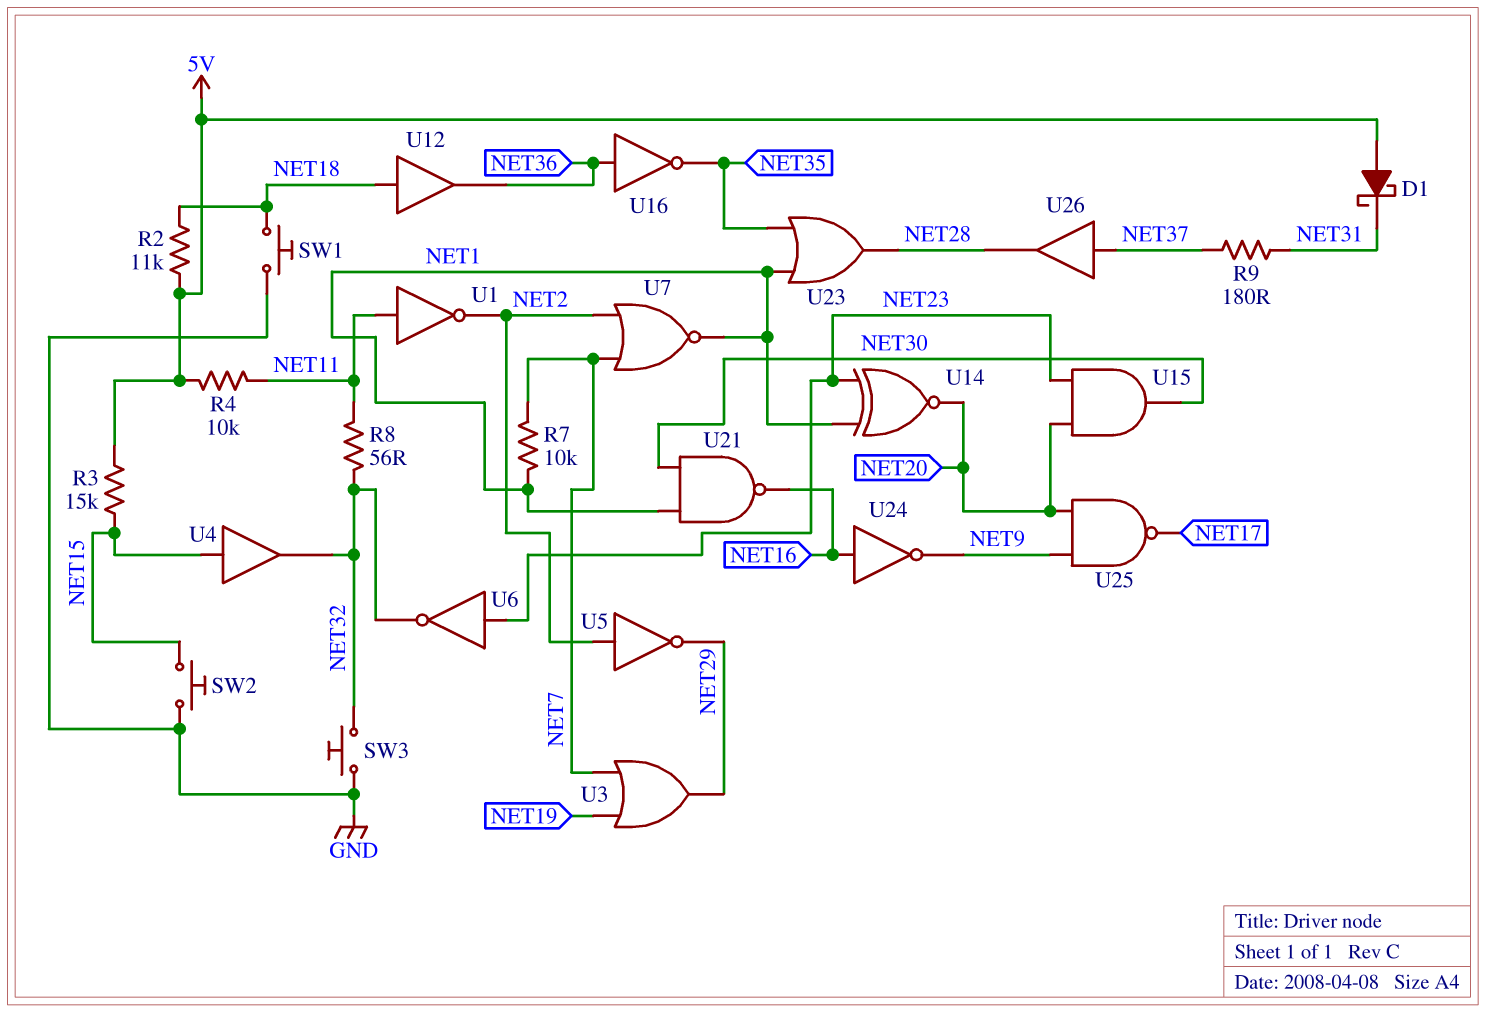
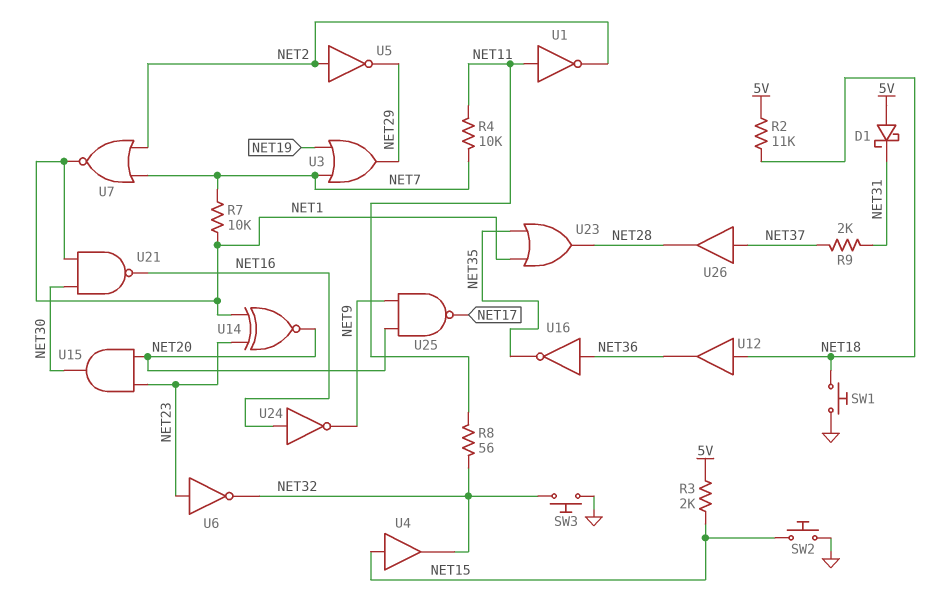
R3: 15k (5V, NET15) -> 2k (5V, NET15)
R4: 10k (5V, NET11) -> 10k (NET7, NET11)
R9: 180 (NET31, NET37) -> 2k (NET31, NET37)

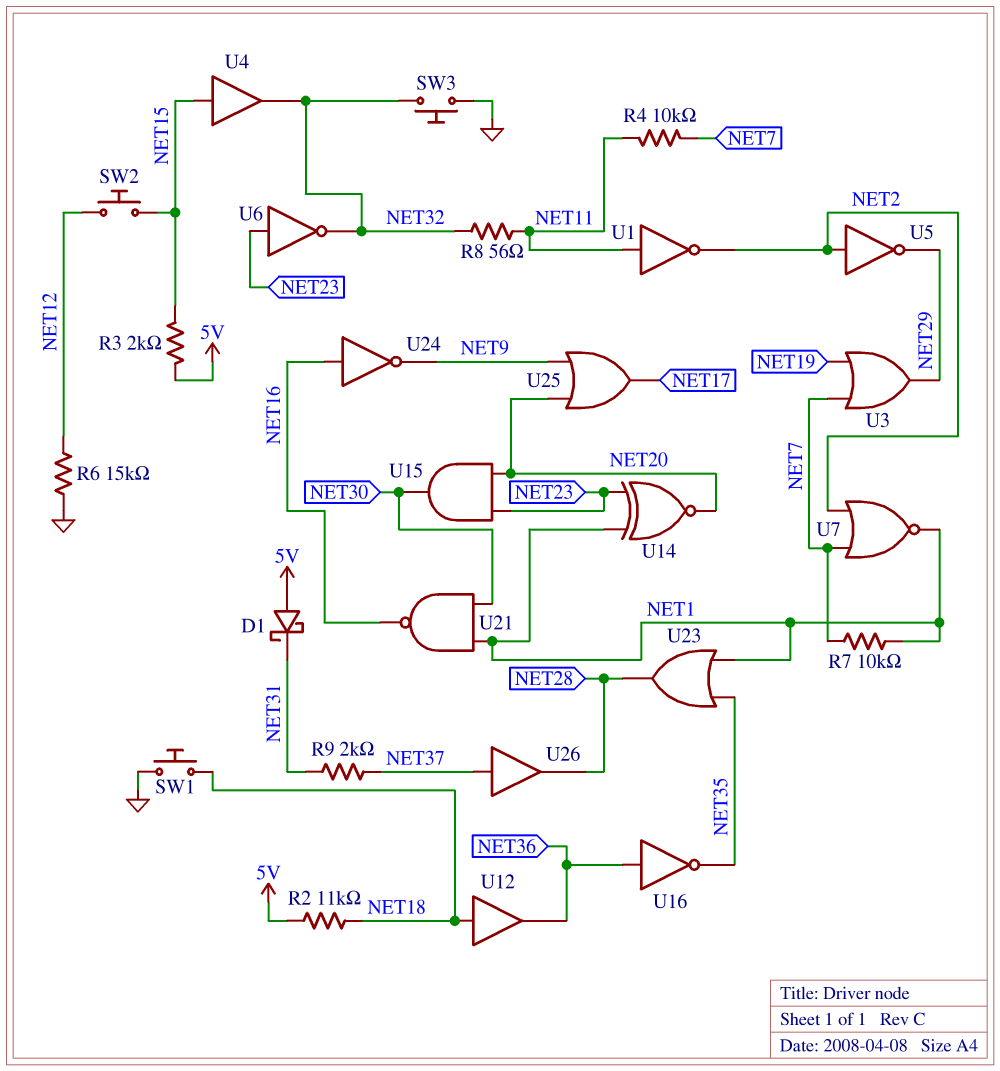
R6: none -> 15k (GND, NET12)
SW2: button (GND, NET15) -> button (NET12, NET15)
U25: NAND (in NET9, in NET20, out NET17) -> OR (in NET9, in NET20, out NET17)

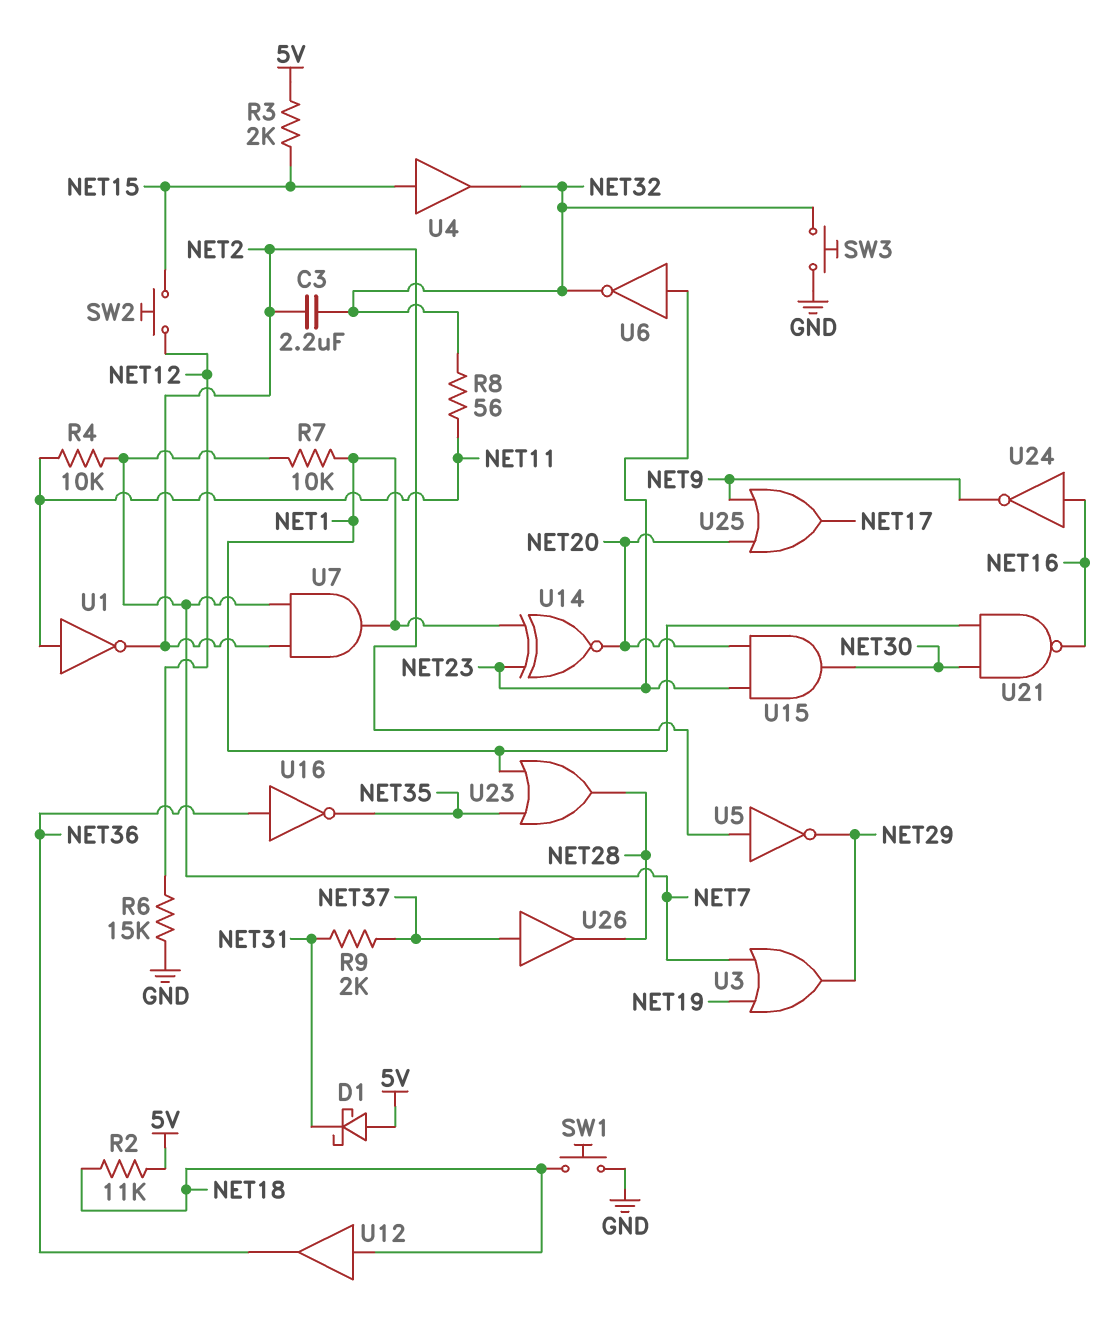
C3: none -> 2.2uF (NET2, NET32)
U7: NOR (in NET2, in NET7, out NET1) -> AND (in NET2, in NET7, out NET1)

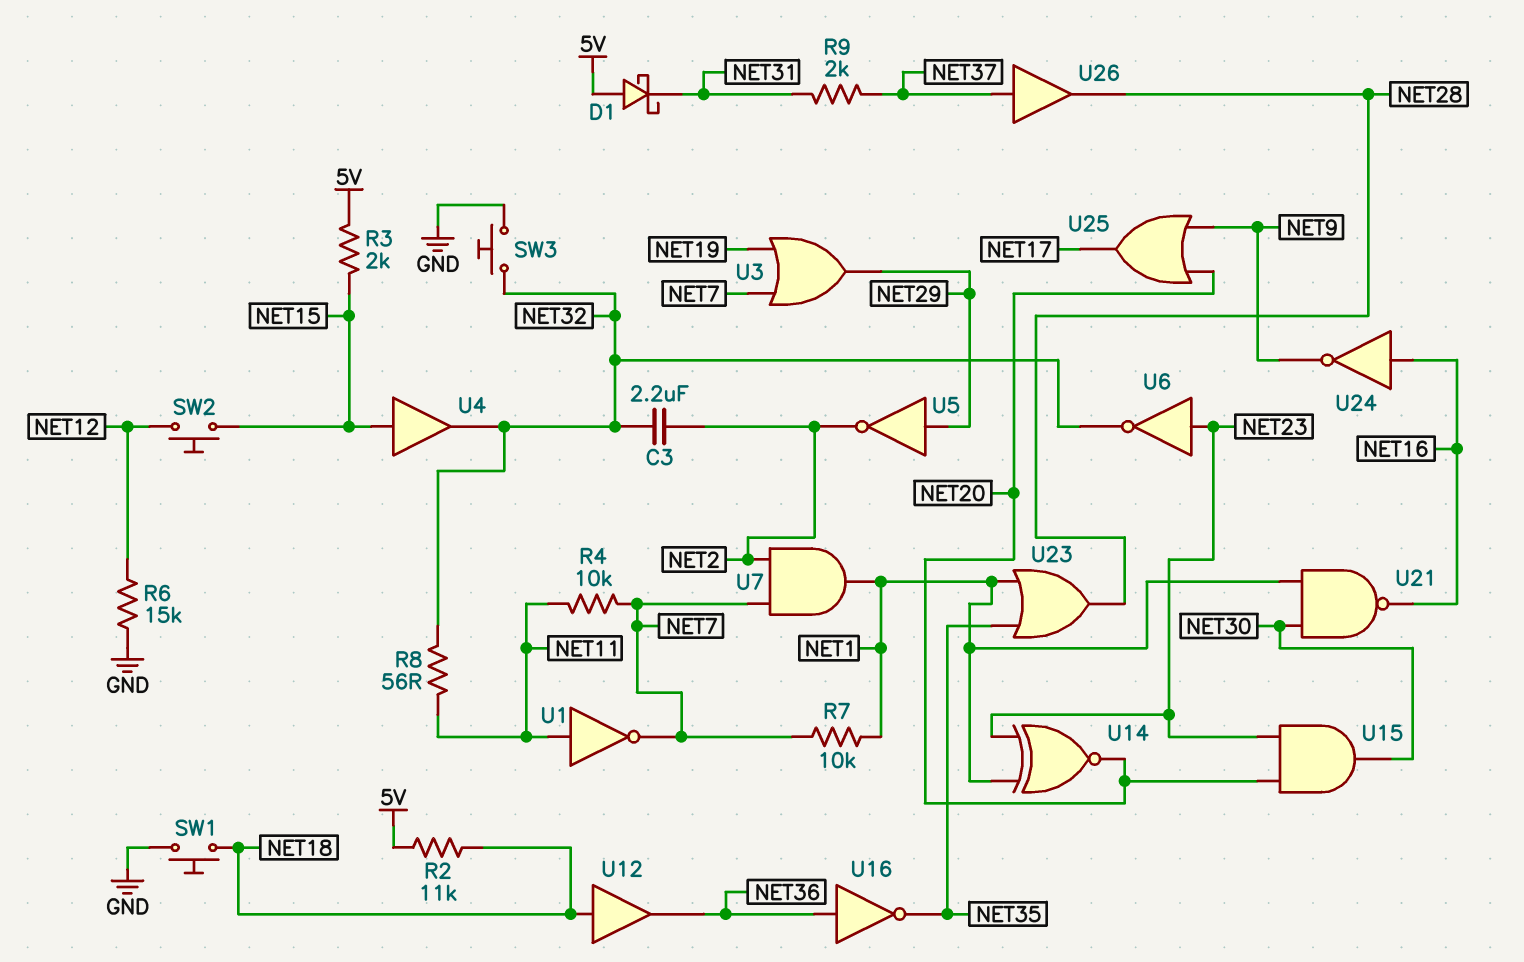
U1: NOT (in NET11, out NET2) -> NOT (in NET11, out NET7)
U5: NOT (in NET2, out NET29) -> NOT (in NET29, out NET2)

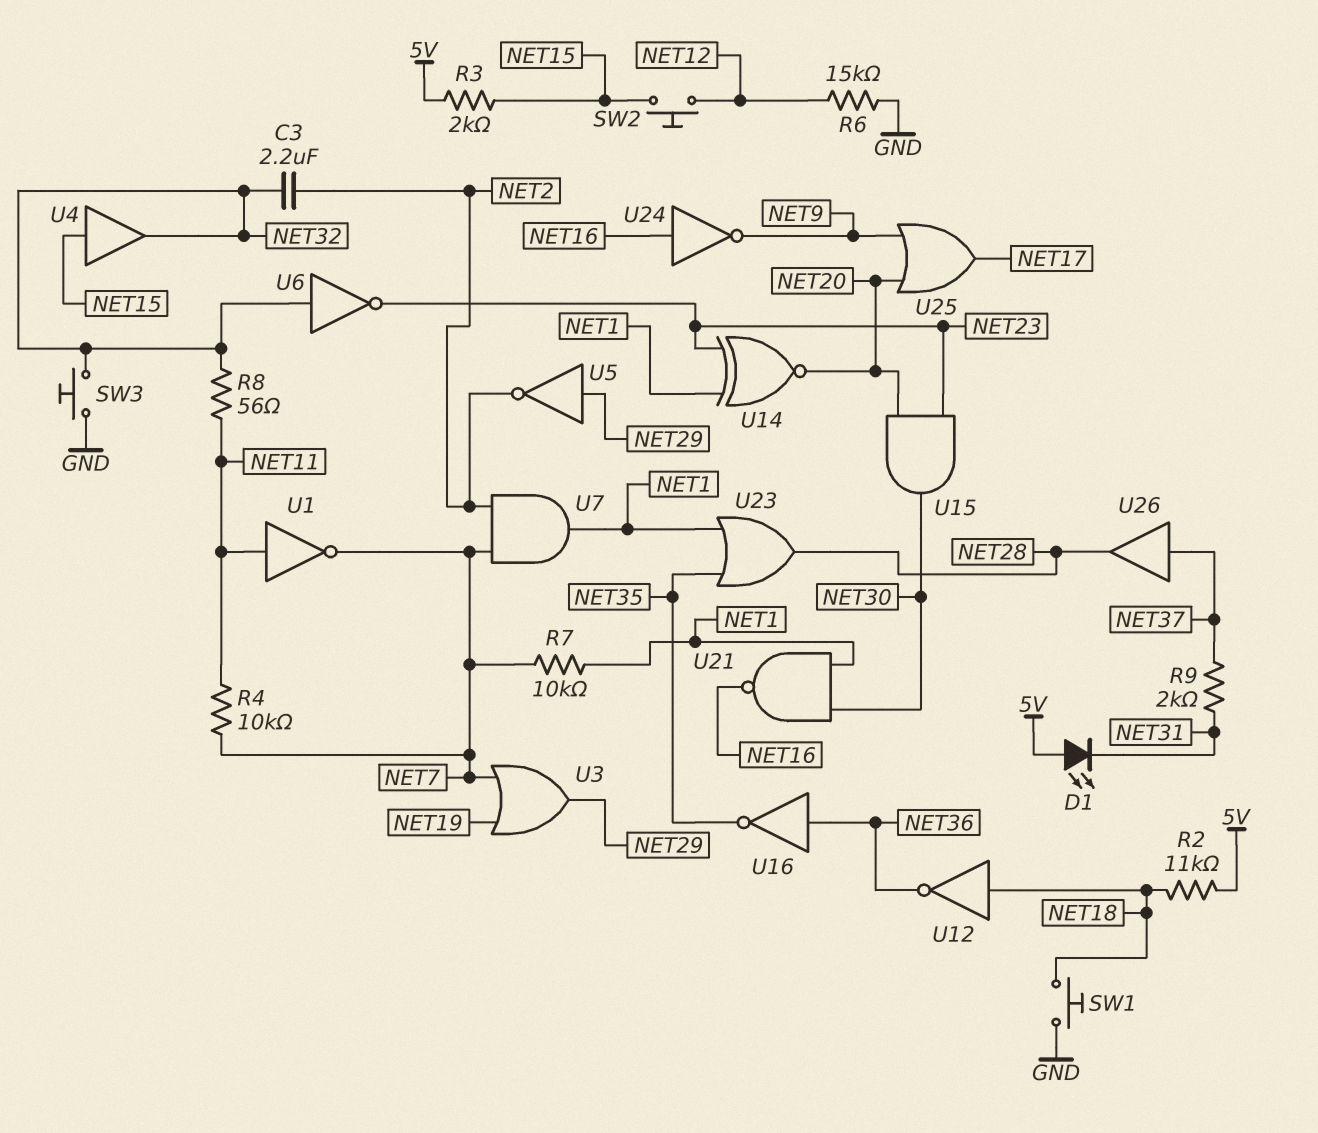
D1: schottky (A 5V, K NET31) -> LED (A 5V, K NET31)
U6: NOT (in NET23, out NET32) -> NOT (in NET32, out NET23)
U12: buffer (in NET18, out NET36) -> NOT (in NET18, out NET36)

